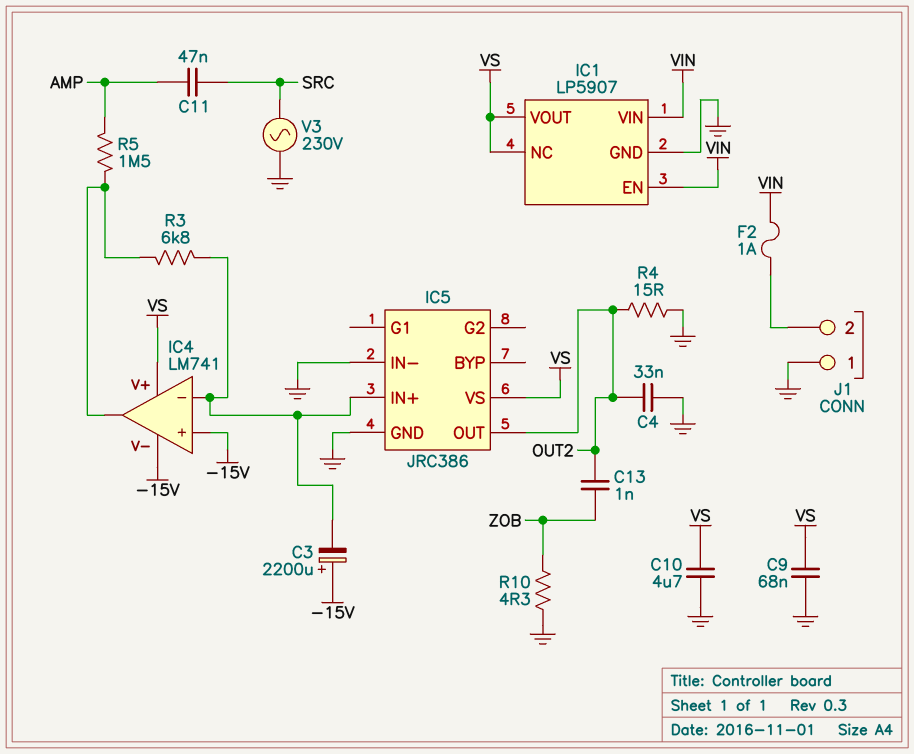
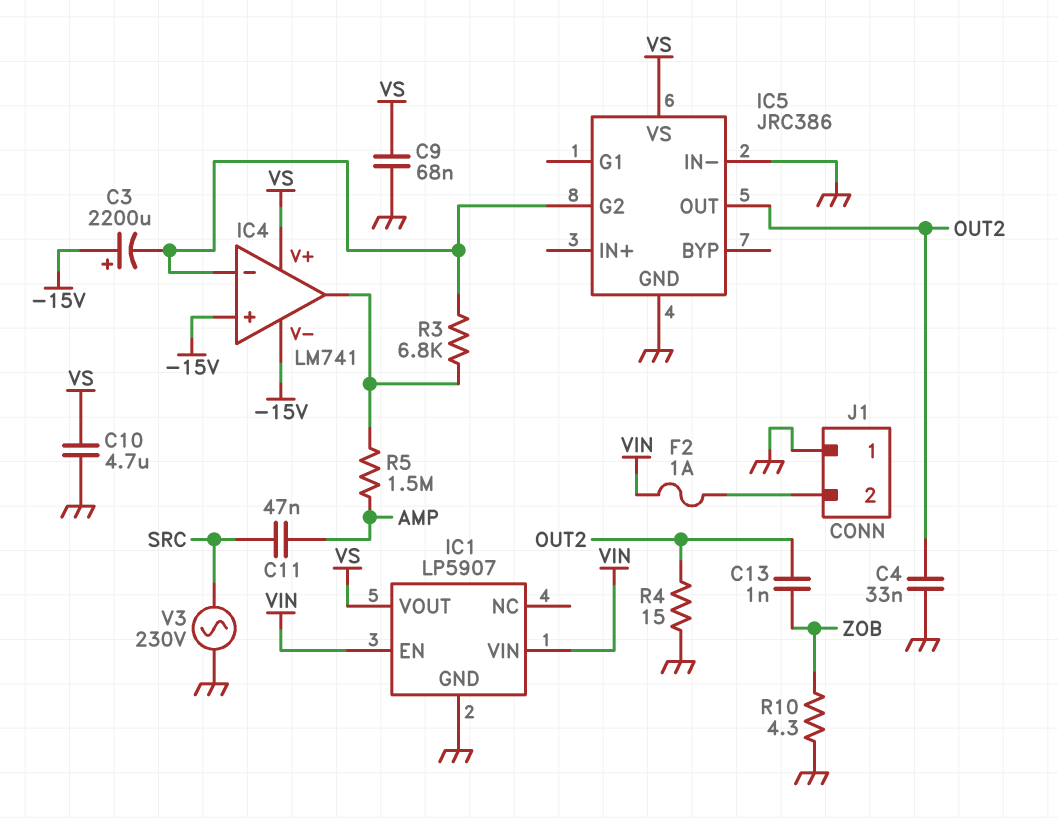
IC1 pin NC: VS -> none
IC5 pin G2: none -> IC4/in-
IC5 pin IN+: IC4/in- -> none

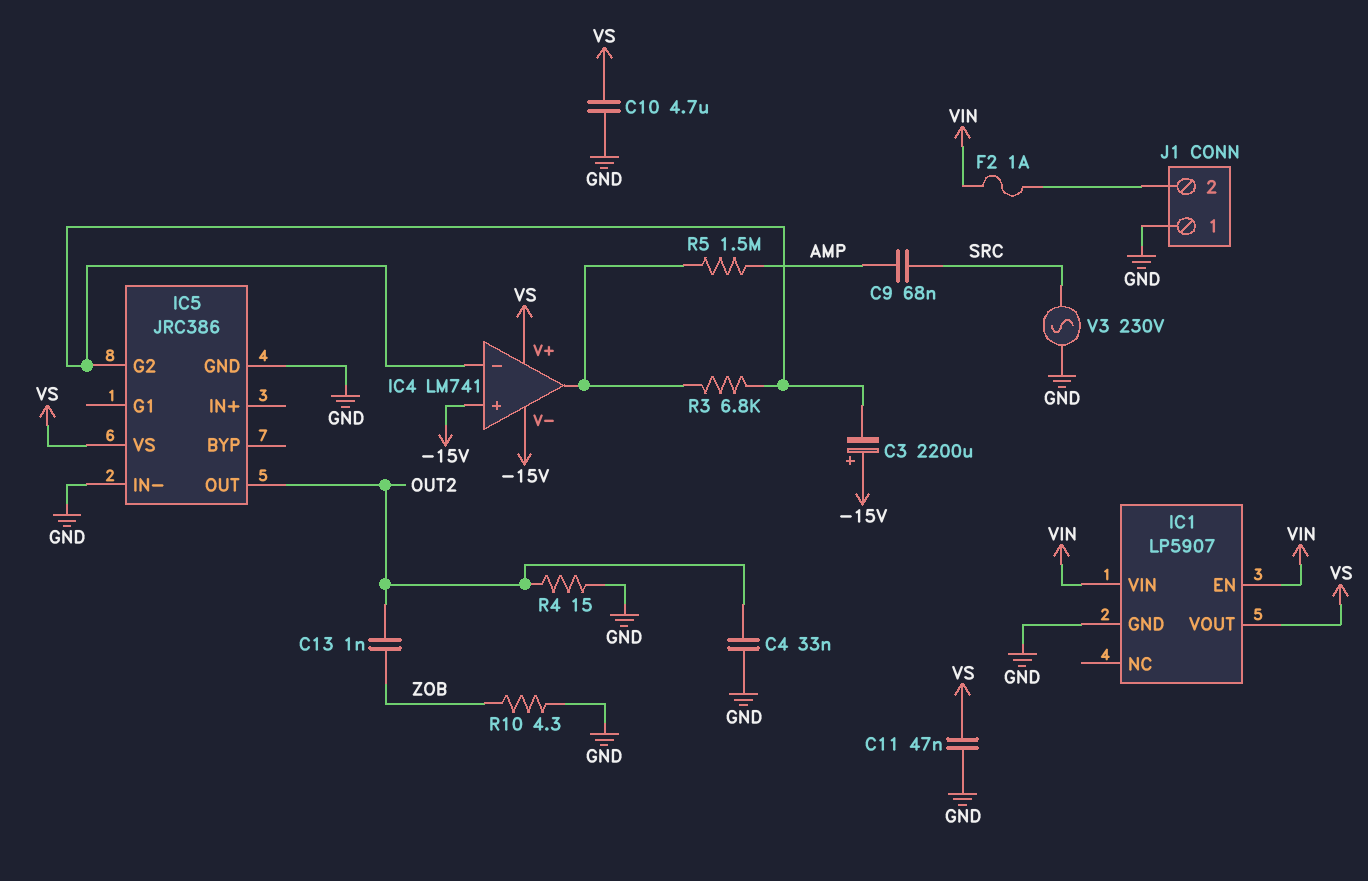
C9: 68nF (GND, VS) -> 68nF (AMP, SRC)
C11: 47nF (AMP, SRC) -> 47nF (GND, VS)

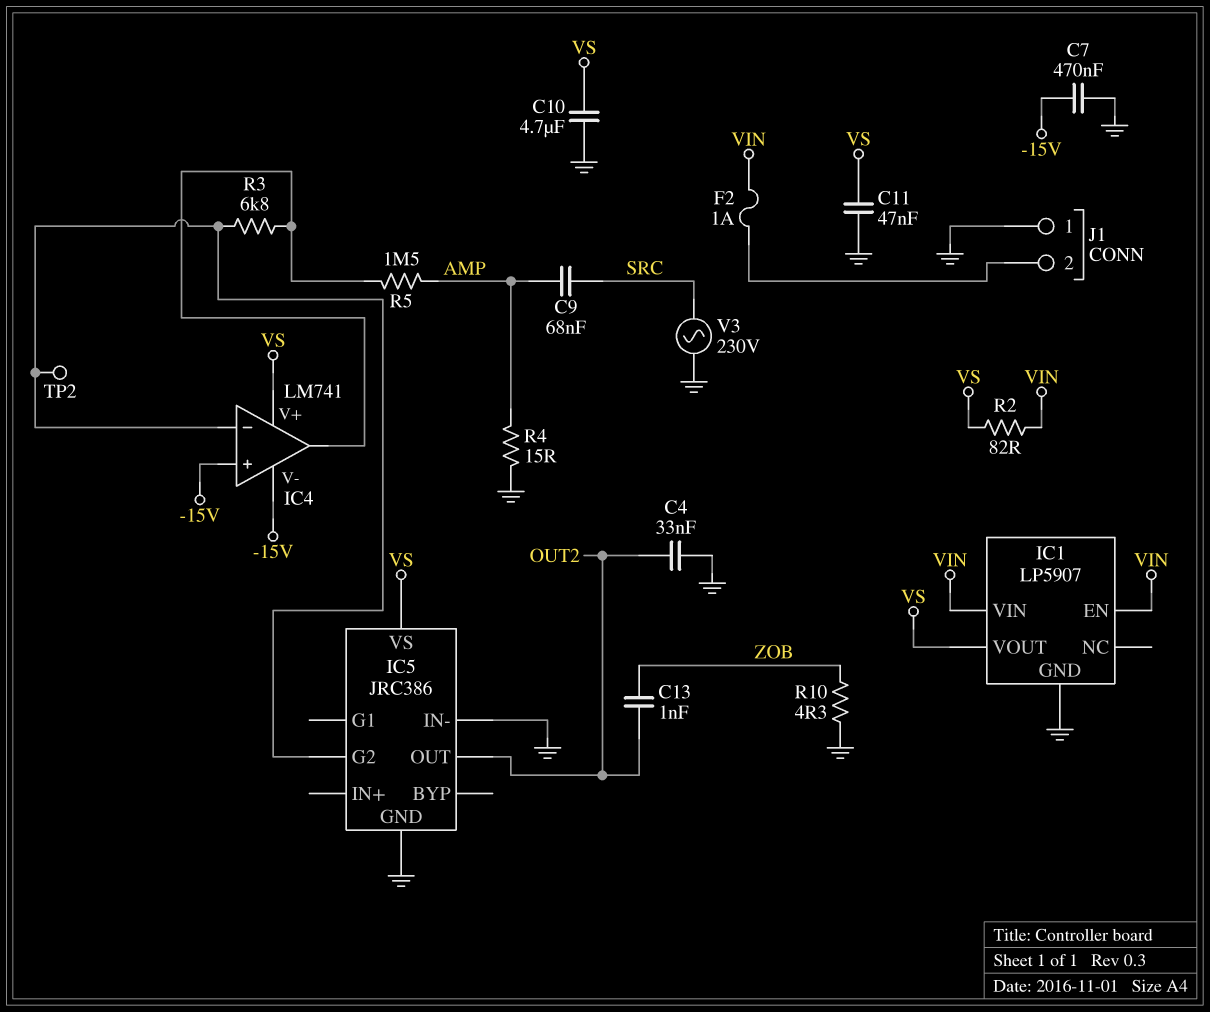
C3: 2200uF (plus -15V, minus IC4/in-) -> none
C7: none -> 470nF (-15V, GND)
R2: none -> 82 (VIN, VS)
R4: 15 (GND, OUT2) -> 15 (AMP, GND)
TP2: none -> test point (IC4/in-)

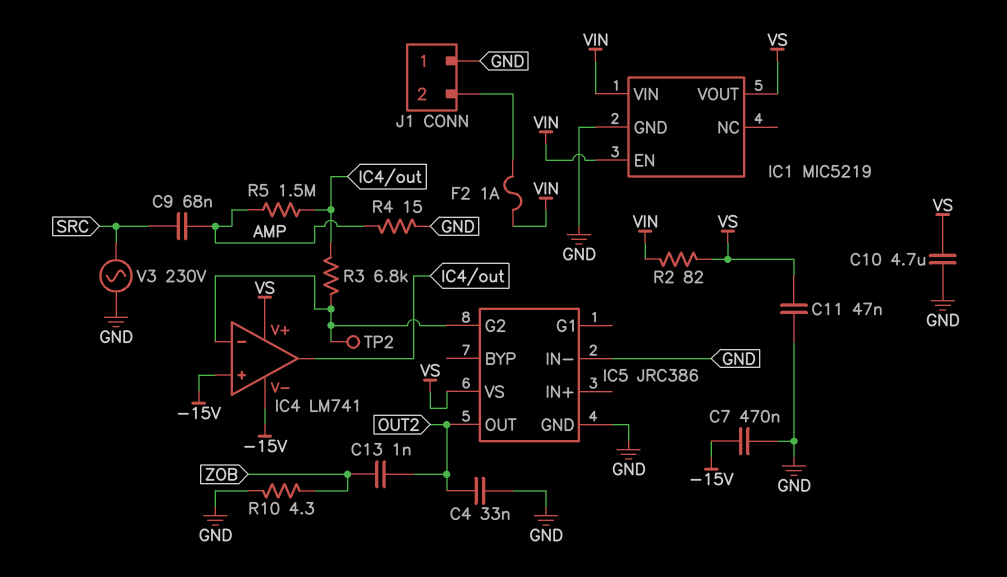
IC1: LP5907 -> MIC5219

